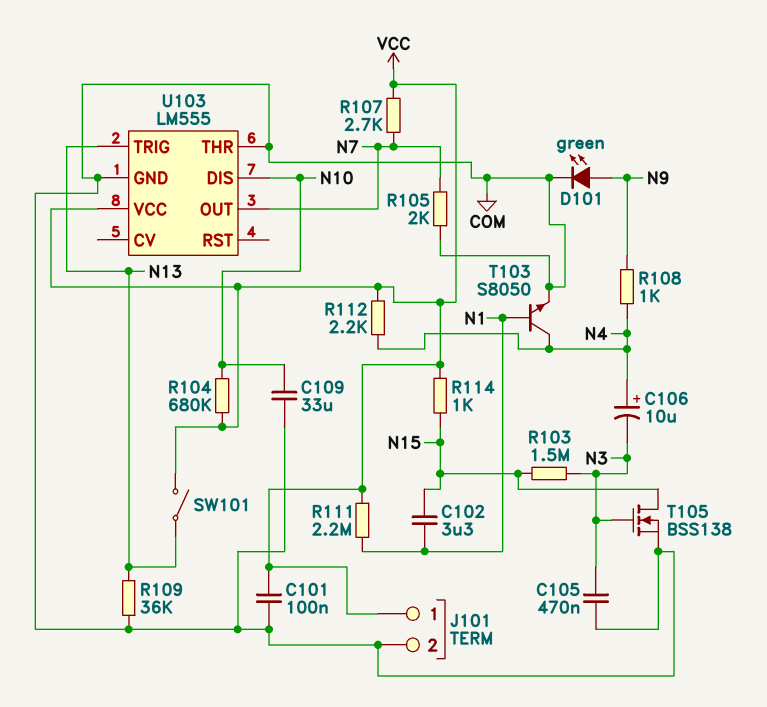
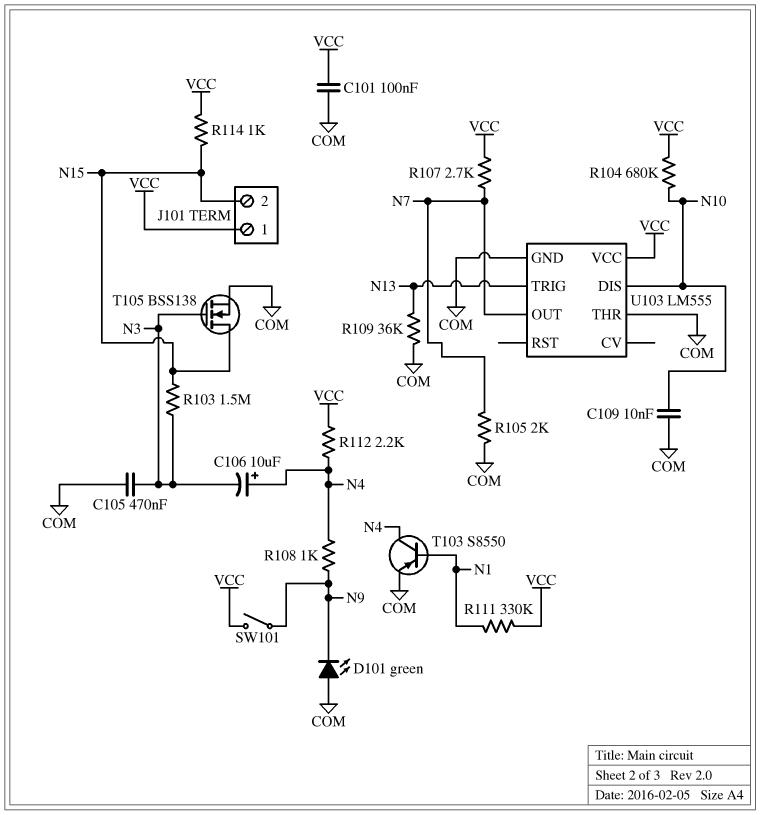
C102: 3.3uF (N1, N15) -> none
C109: 33uF (COM, N10) -> 10nF (COM, N10)
D101: LED green (A N9, K COM) -> LED green (A COM, K N9)
J101 pin 2: COM -> N15
R111: 2.2M (N1, VCC) -> 330k (N1, VCC)
SW101: switch (N13, VCC) -> switch (N9, VCC)
T103: NPN S8050 (B N1, C N4, E COM) -> PNP S8550 (B N1, C N4, E COM)

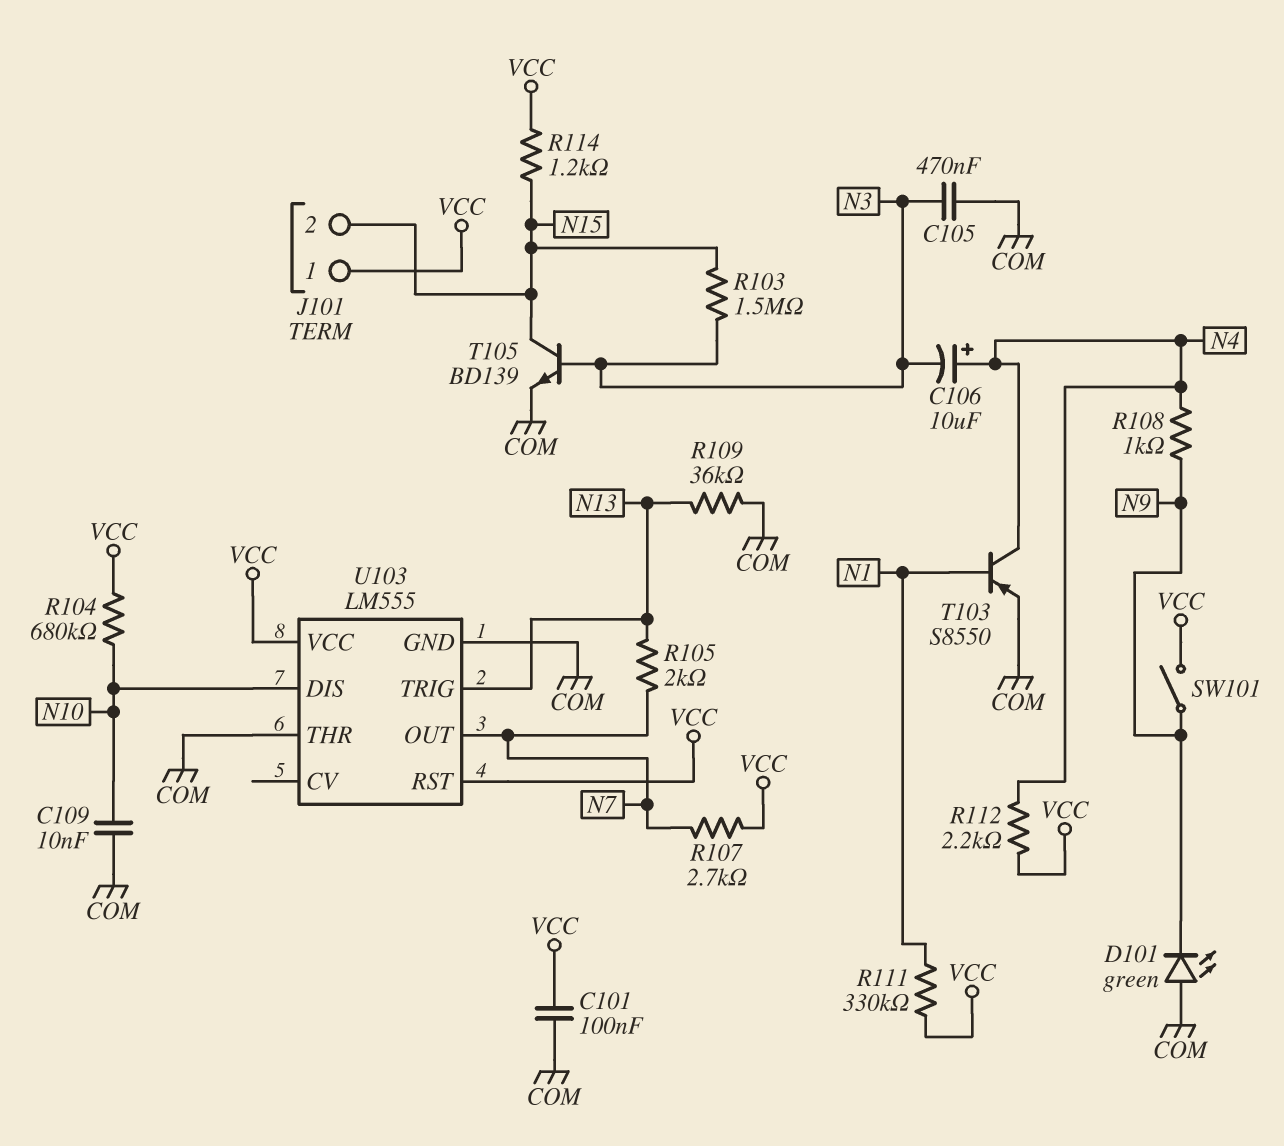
R105: 2k (COM, N7) -> 2k (N7, N13)
R114: 1k (N15, VCC) -> 1.2k (N15, VCC)
T105: NMOS BSS138 (G N3, D N15, S COM) -> NPN BD139 (B N3, C N15, E COM)
U103 pin RST: none -> VCC

